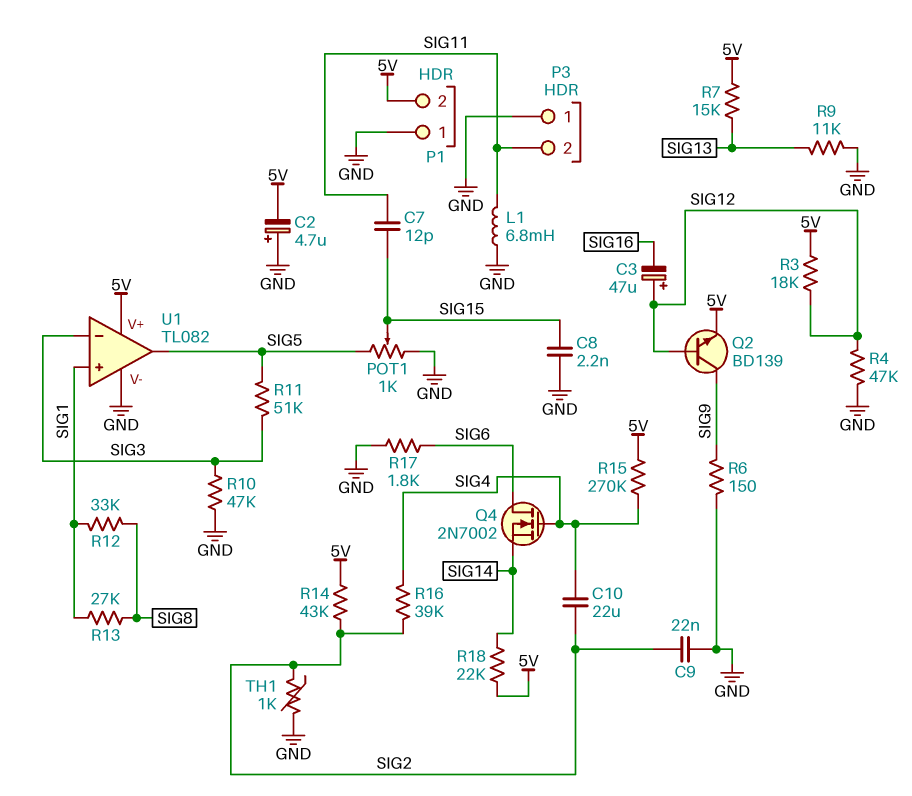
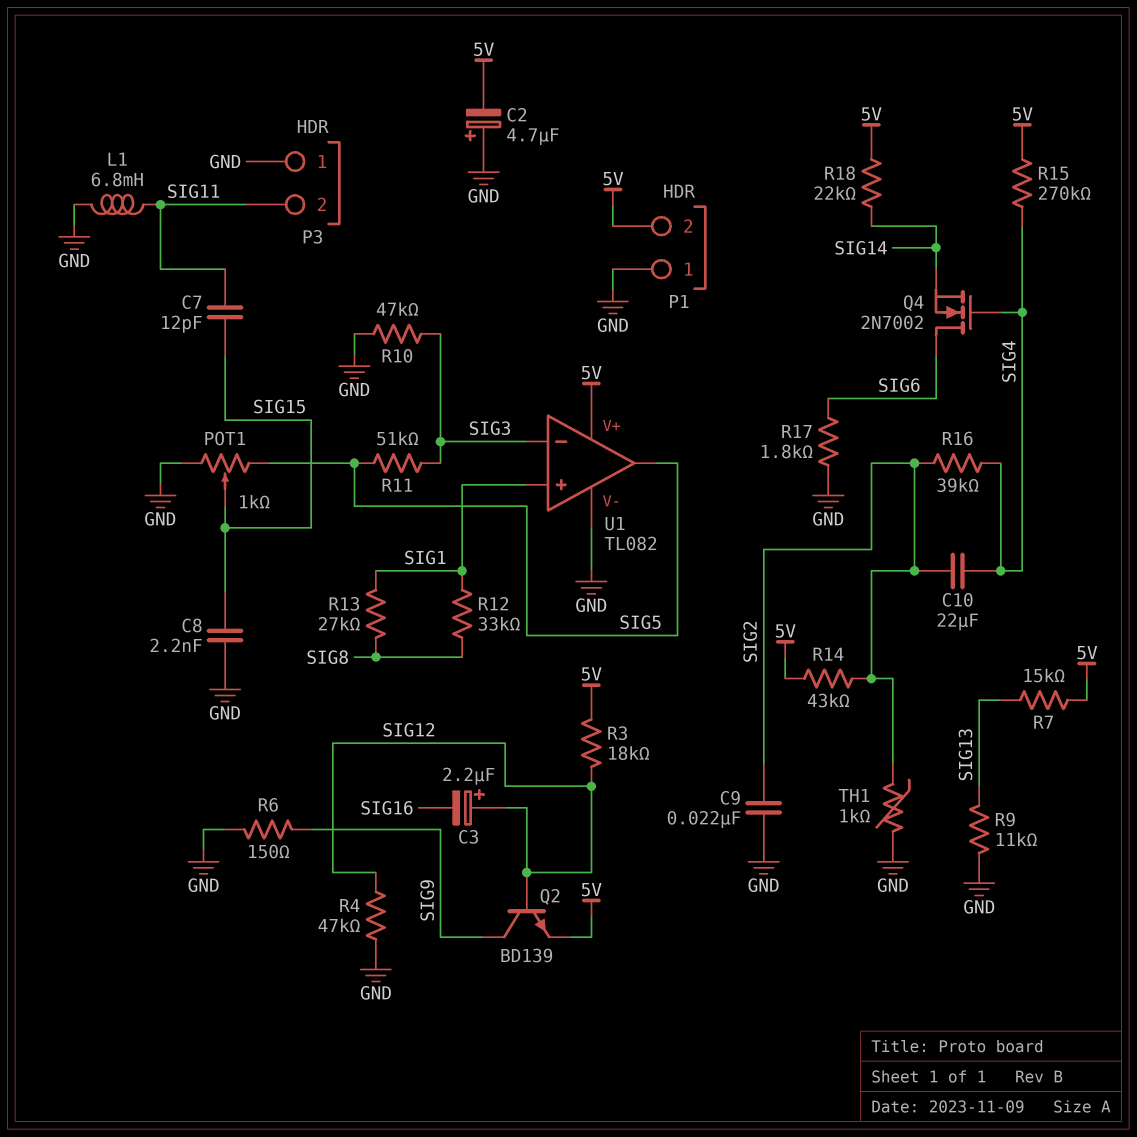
C3: 47uF (plus SIG12, minus SIG16) -> 2.2uF (plus SIG12, minus SIG16)

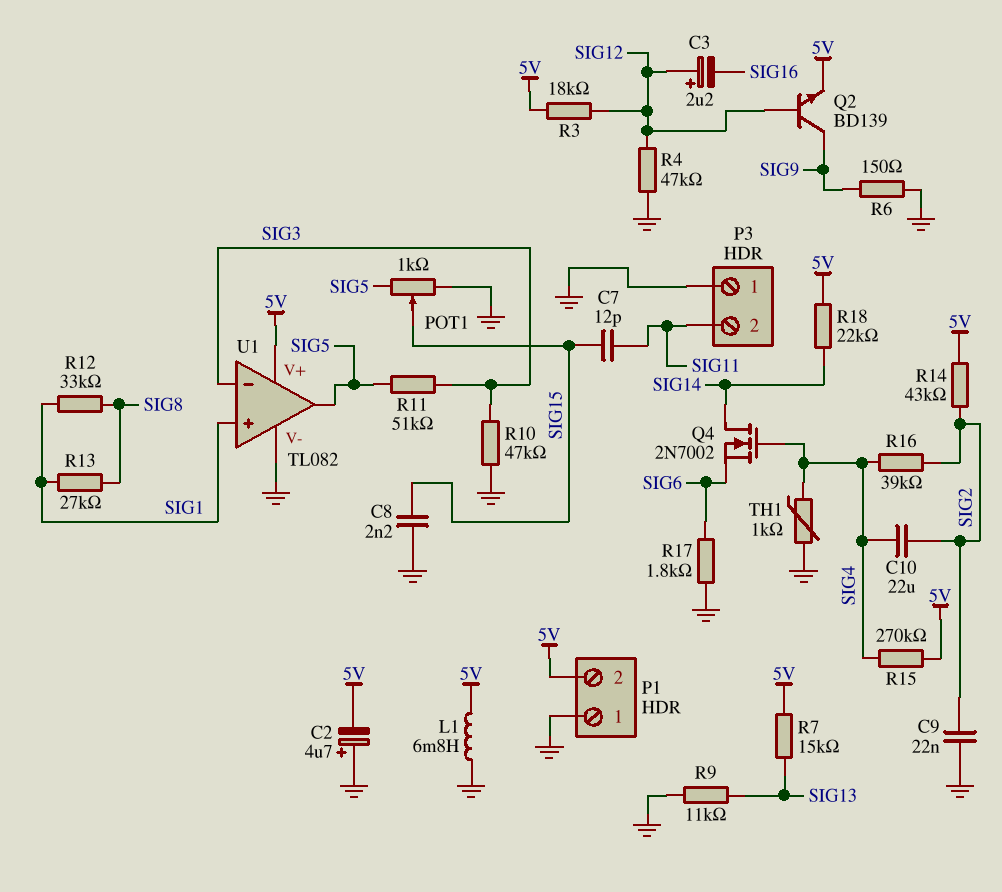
L1: 6.8mH (GND, SIG11) -> 6.8mH (5V, GND)
Q4: NMOS 2N7002 (G SIG4, D SIG6, S SIG14) -> NMOS 2N7002 (G SIG4, D SIG14, S SIG6)
TH1: 1k (GND, SIG2) -> 1k (GND, SIG4)

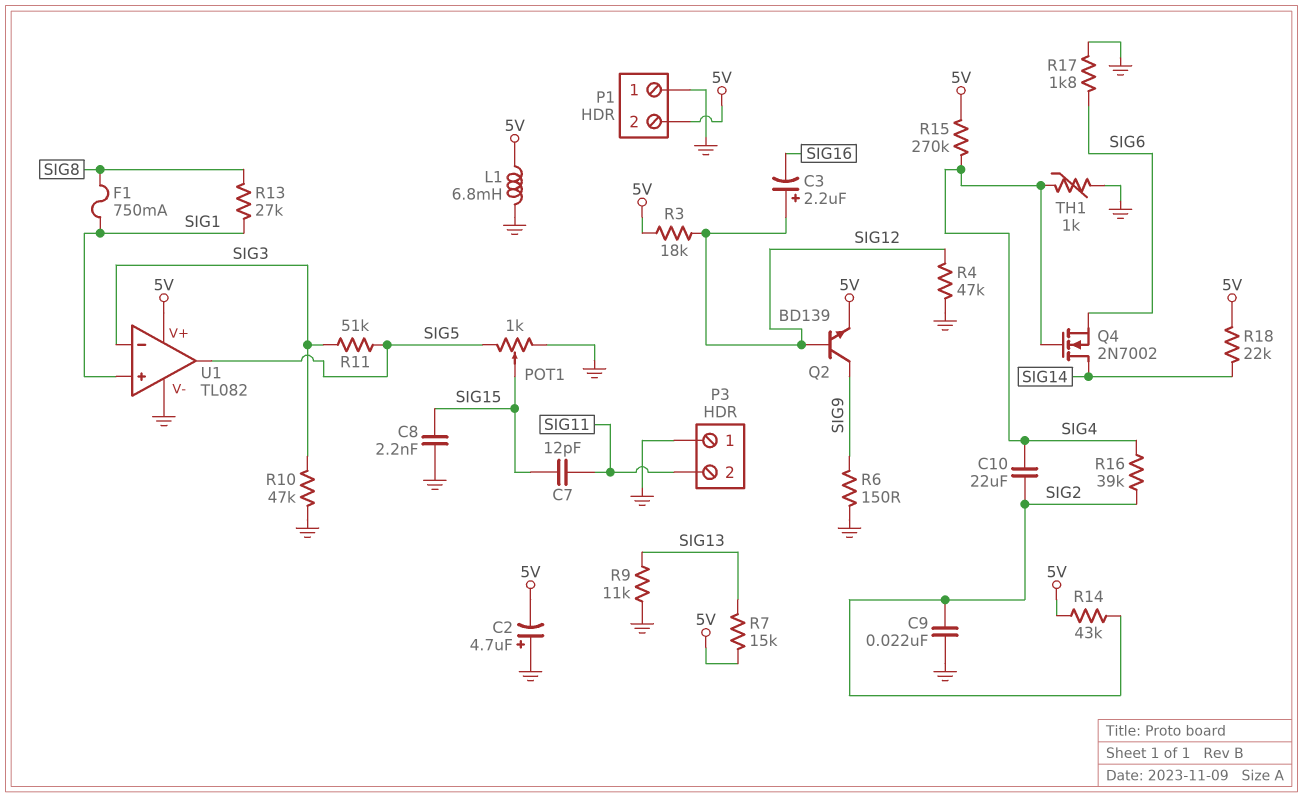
F1: none -> 750mA (SIG1, SIG8)
R12: 33k (SIG1, SIG8) -> none

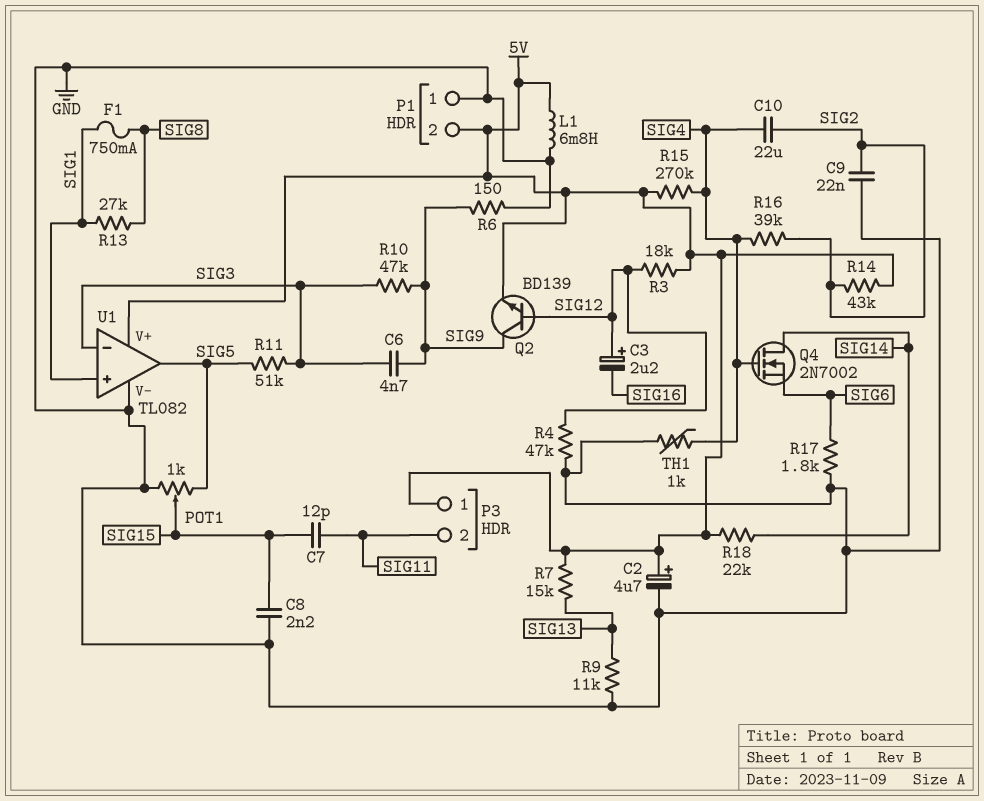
C2: 4.7uF (plus GND, minus 5V) -> 4.7uF (plus 5V, minus GND)
C6: none -> 4.7nF (SIG3, SIG9)
P3 pin 1: GND -> 5V
R10: 47k (GND, SIG3) -> 47k (SIG3, SIG9)

